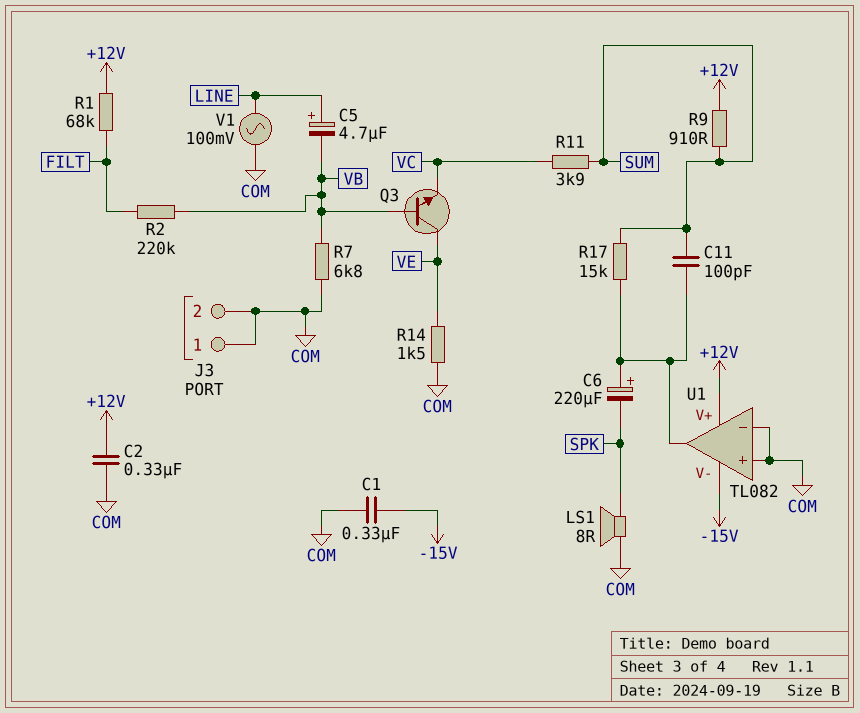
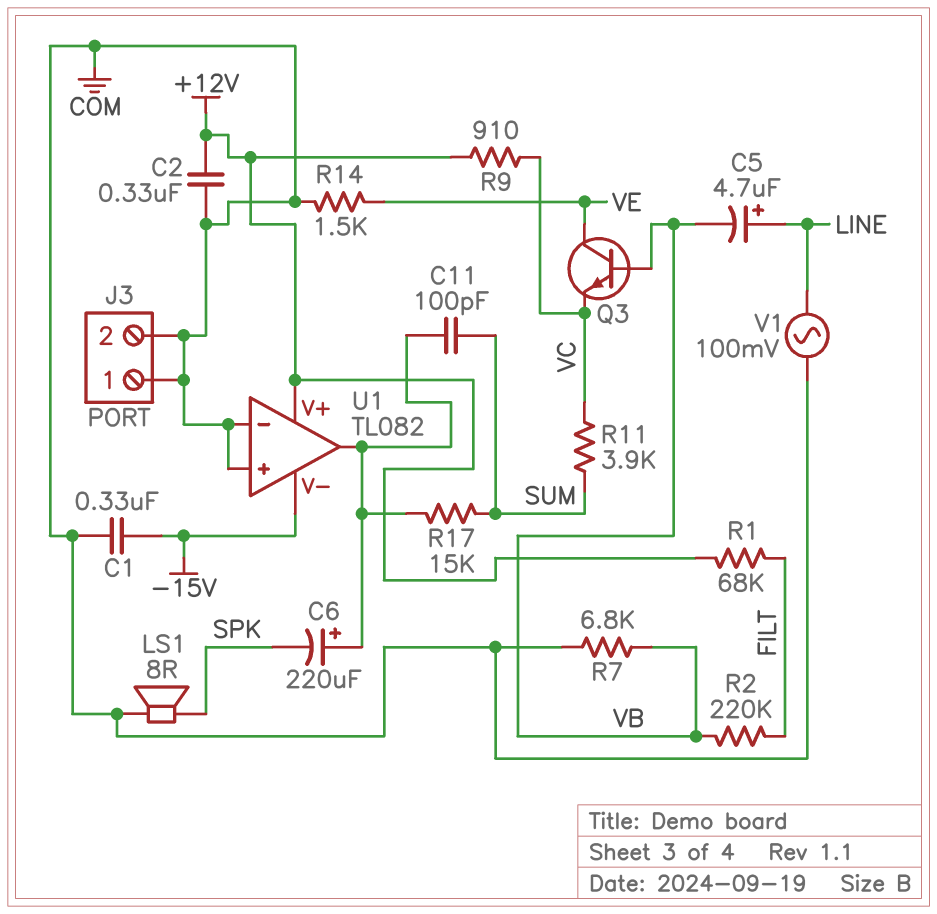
R9: 910 (+12V, SUM) -> 910 (+12V, VC)

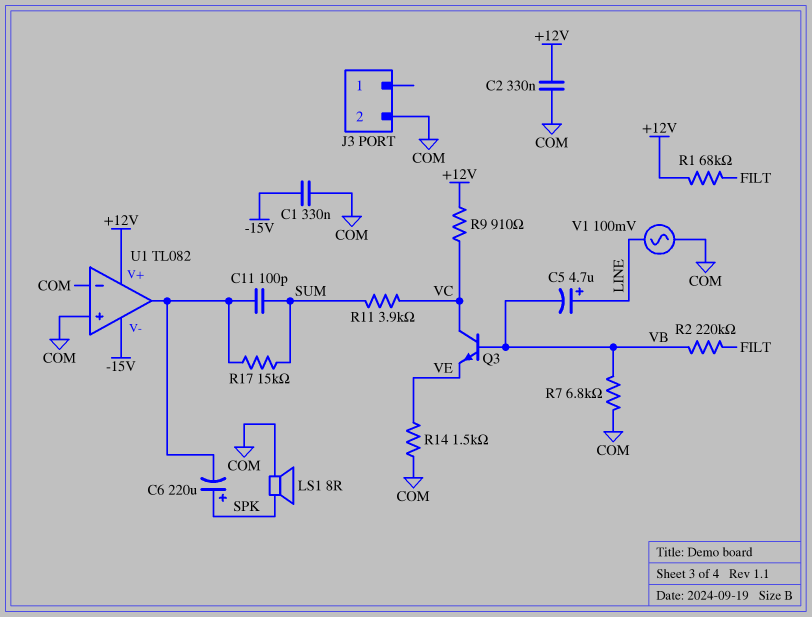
C6: 220uF (plus U1/out, minus SPK) -> 220uF (plus SPK, minus U1/out)
J3 pin 1: COM -> none
Q3: NPN (B VB, C VE, E VC) -> NPN (B VB, C VC, E VE)

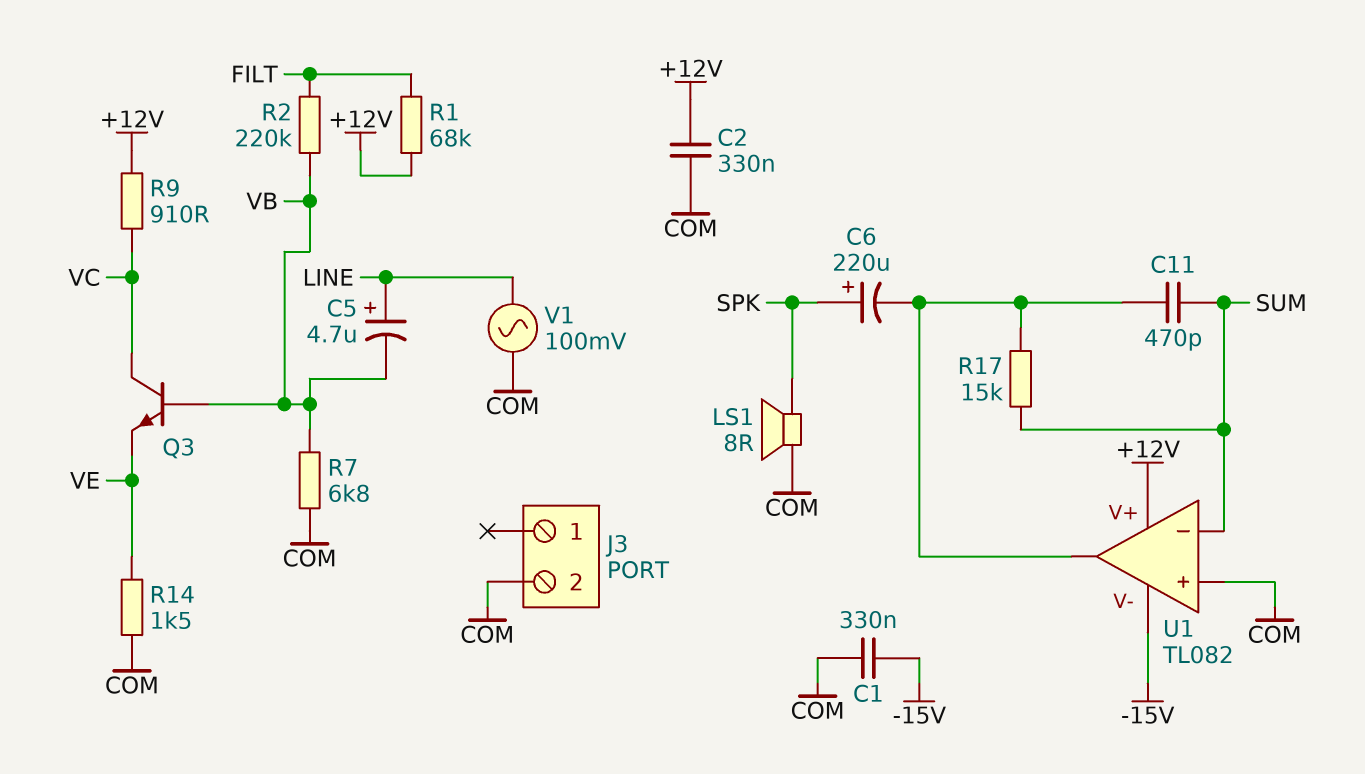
C11: 100pF (SUM, U1/out) -> 470pF (SUM, U1/out)
R11: 3.9k (SUM, VC) -> none
U1 pin in-: COM -> SUM

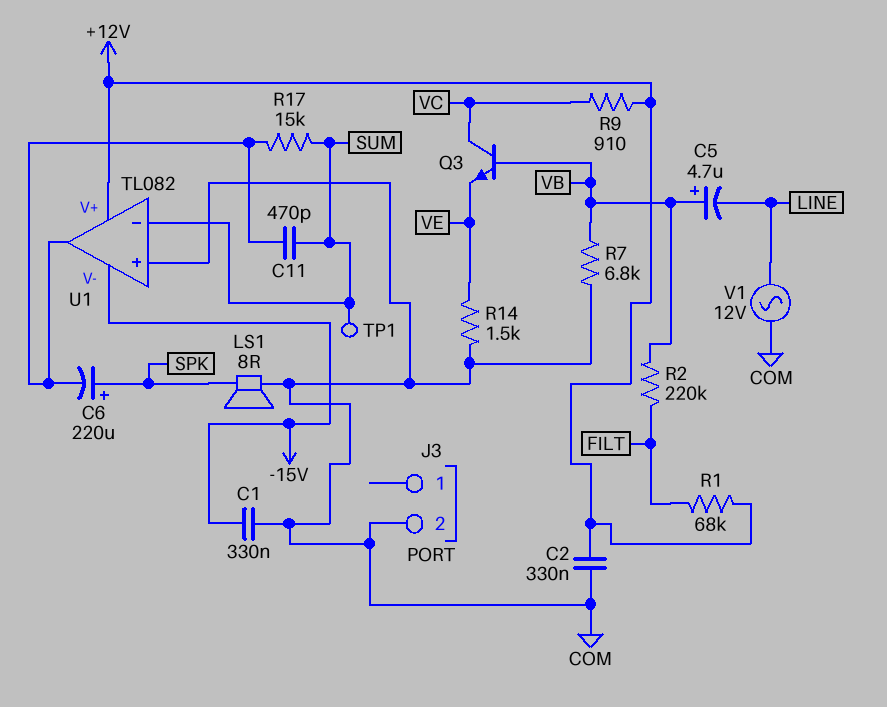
C5: 4.7uF (plus LINE, minus VB) -> 4.7uF (plus VB, minus LINE)
TP1: none -> test point (SUM)
V1: AC 100mV (COM, LINE) -> AC 12V (COM, LINE)

